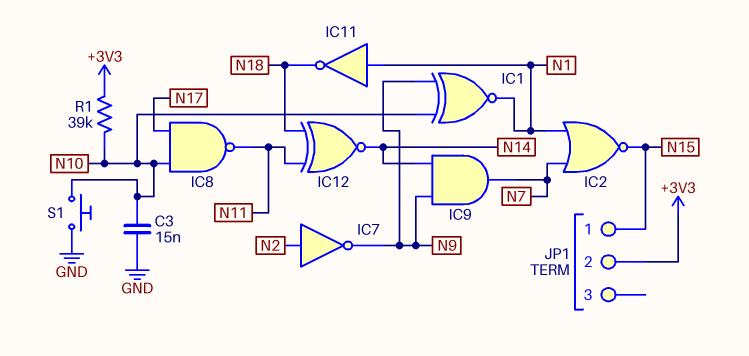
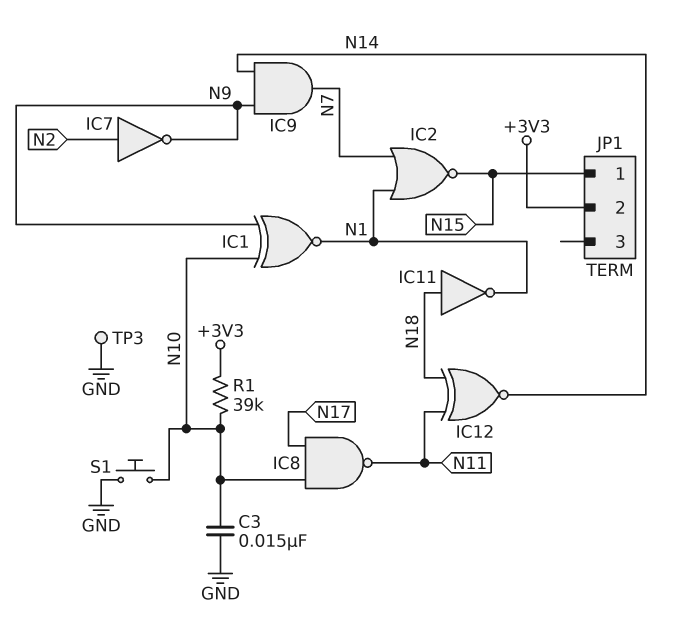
IC11: NOT (in N1, out N18) -> NOT (in N18, out N1)
TP3: none -> test point (GND)

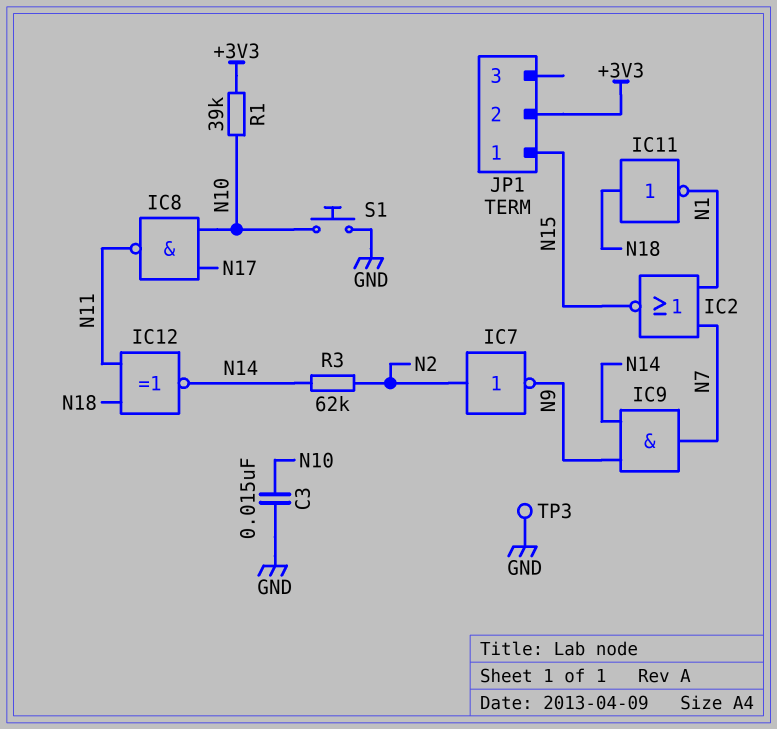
IC1: XNOR (in N9, in N10, out N1) -> none
R3: none -> 62k (N2, N14)

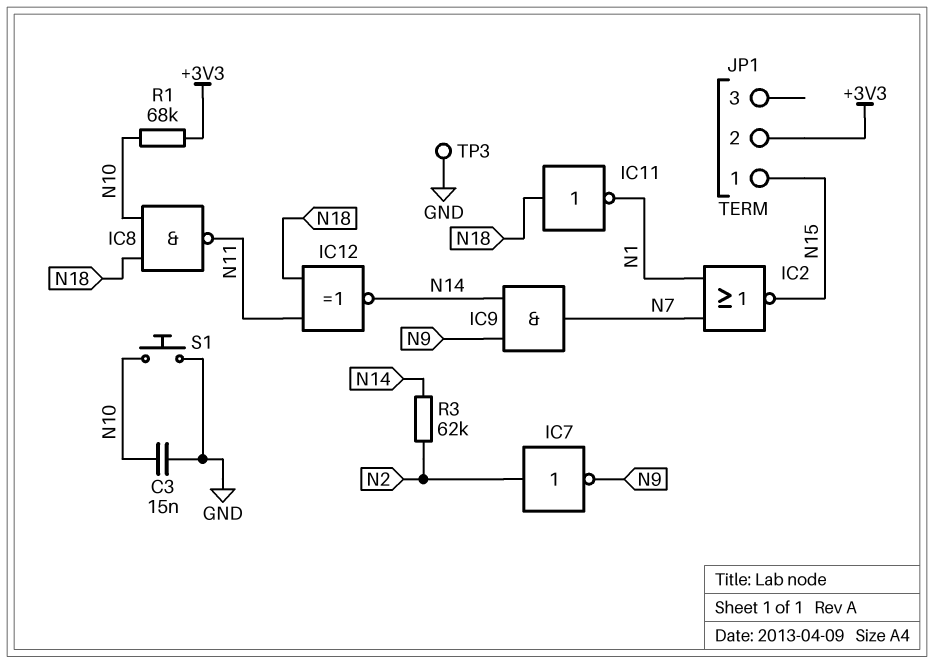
IC8: NAND (in N10, in N17, out N11) -> NAND (in N10, in N18, out N11)
R1: 39k (+3V3, N10) -> 68k (+3V3, N10)

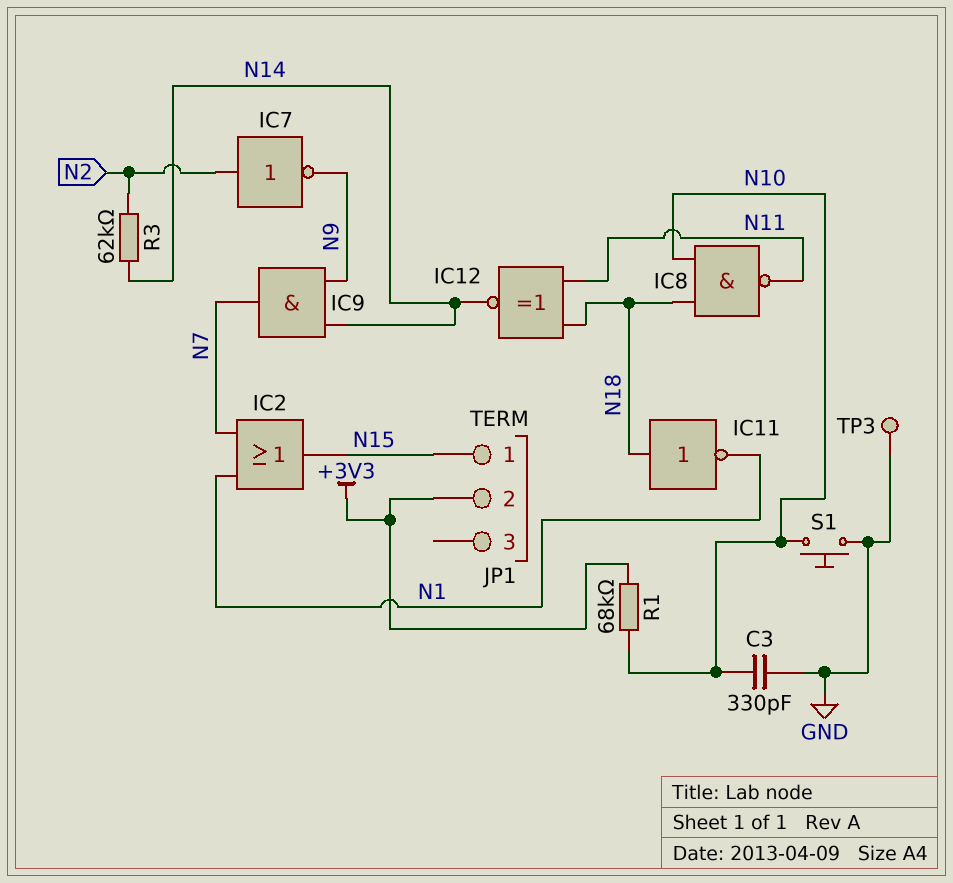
C3: 15nF (GND, N10) -> 330pF (GND, N10)
IC2: NOR (in N1, in N7, out N15) -> OR (in N1, in N7, out N15)

